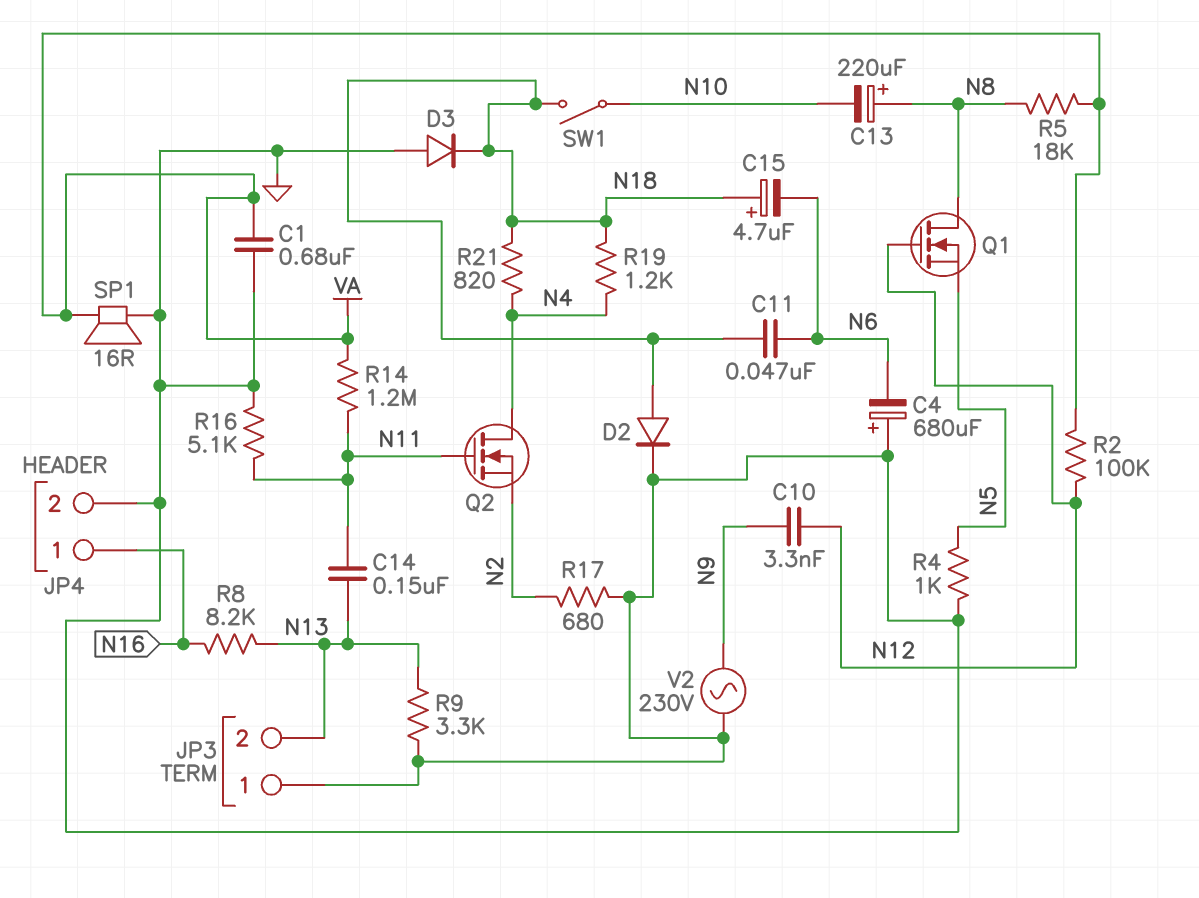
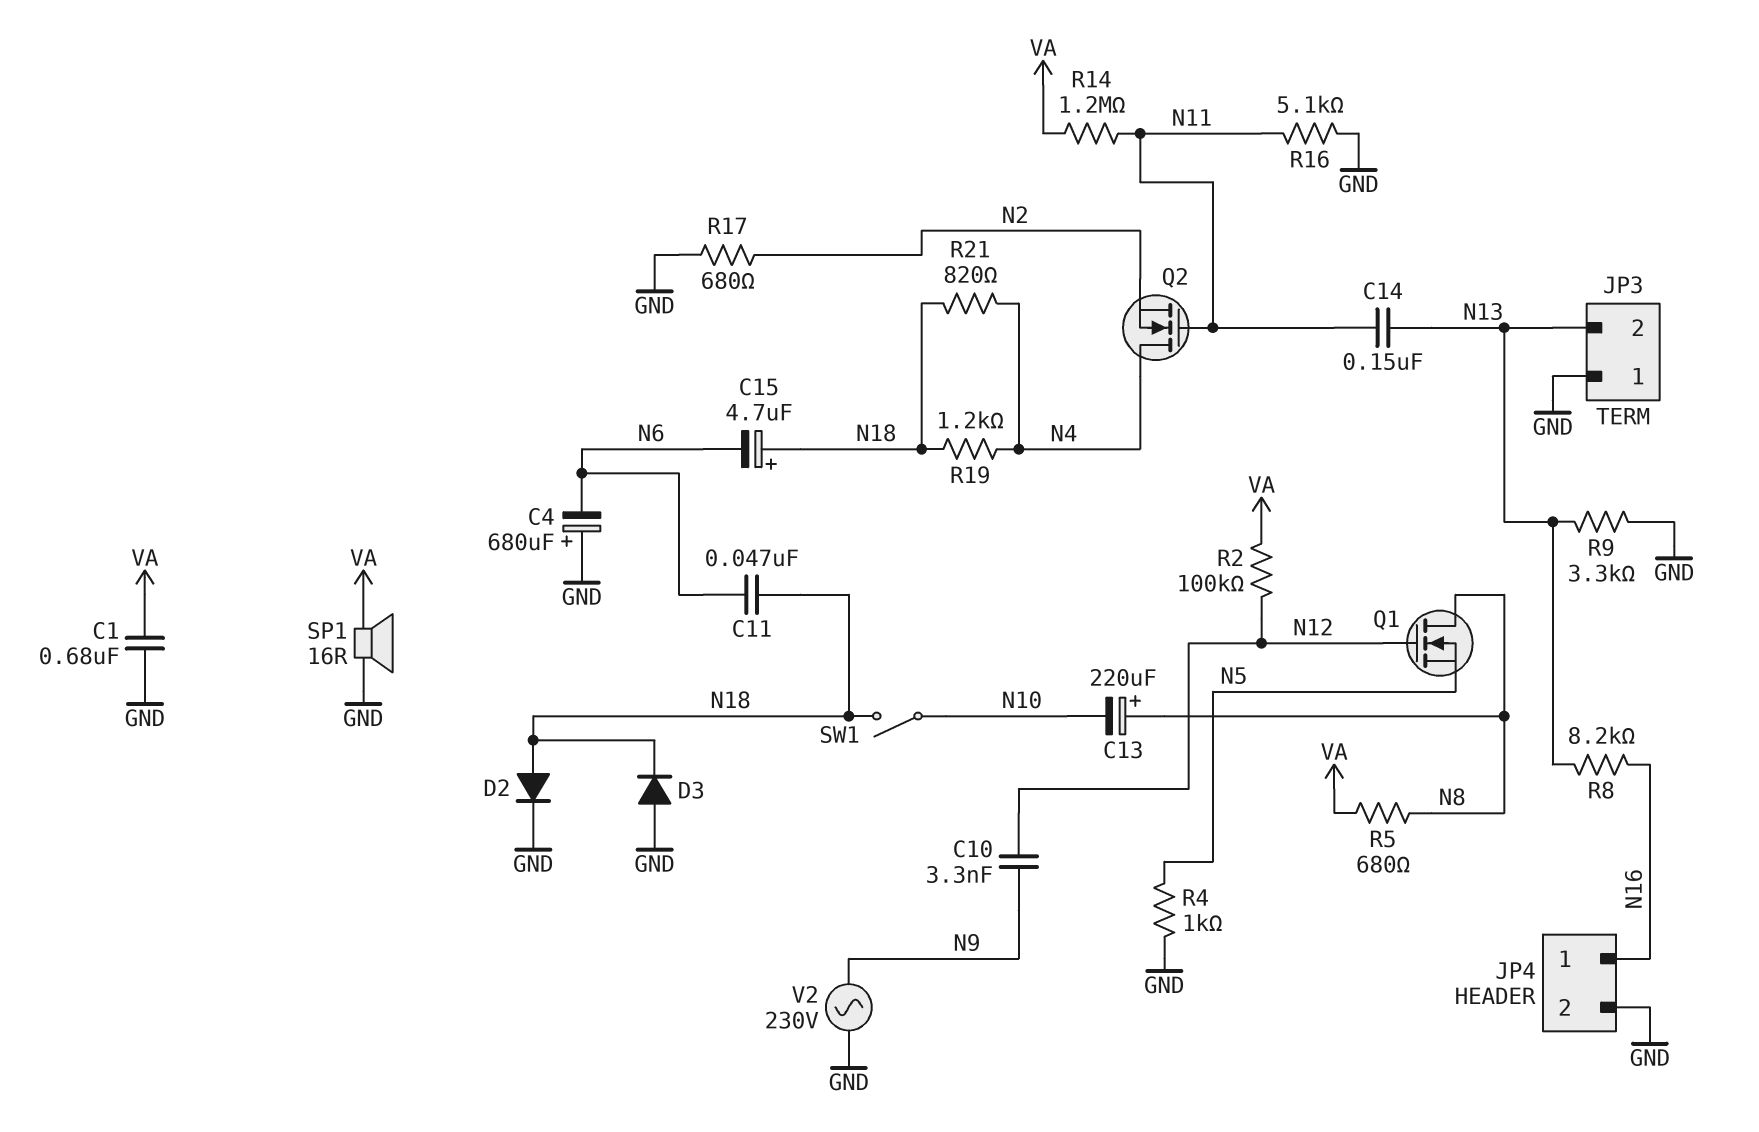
R5: 18k (N8, VA) -> 680 (N8, VA)

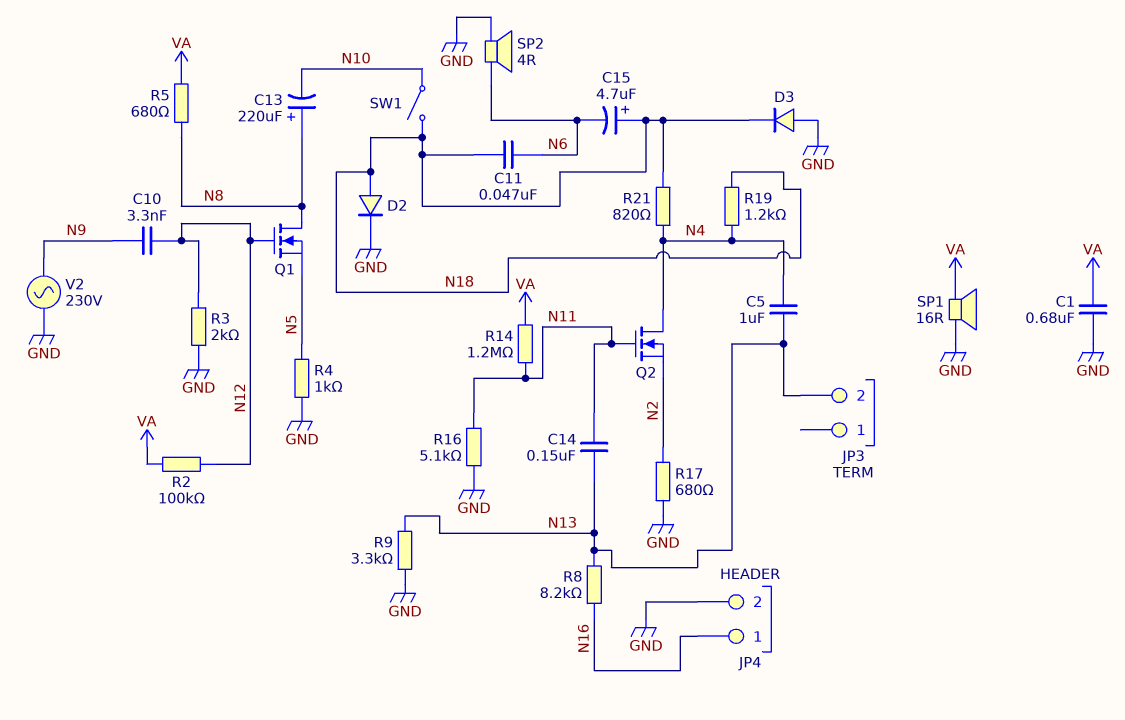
C4: 680uF (plus GND, minus N6) -> none
C5: none -> 1uF (N4, N13)
JP3 pin 1: GND -> none
R3: none -> 2k (GND, N12)
SP2: none -> speaker 4R (GND, N6)

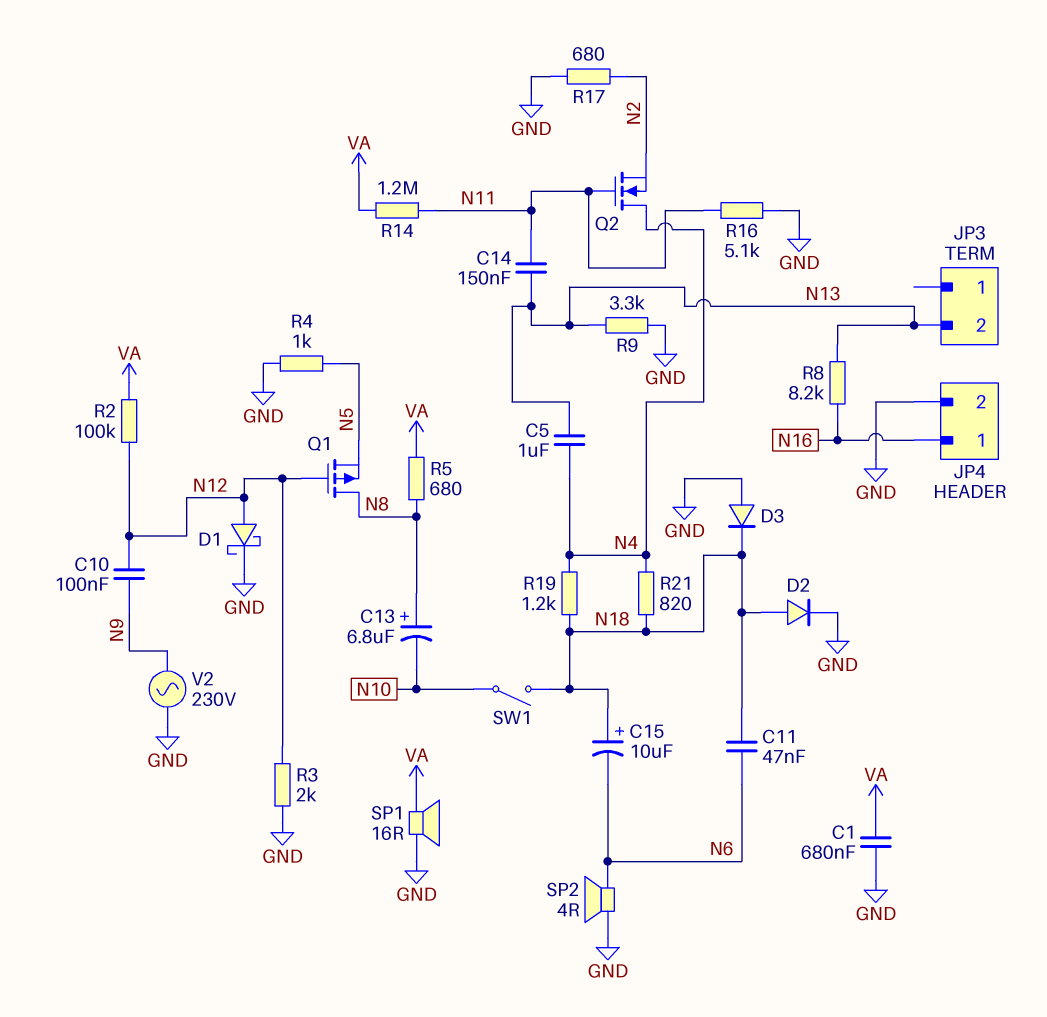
C10: 3.3nF (N9, N12) -> 100nF (N9, N12)
C13: 220uF (plus N8, minus N10) -> 6.8uF (plus N8, minus N10)
C15: 4.7uF (plus N18, minus N6) -> 10uF (plus N18, minus N6)
D1: none -> schottky (A N12, K GND)
Q1: NMOS (G N12, D N8, S N5) -> PMOS (G N12, D N8, S N5)

